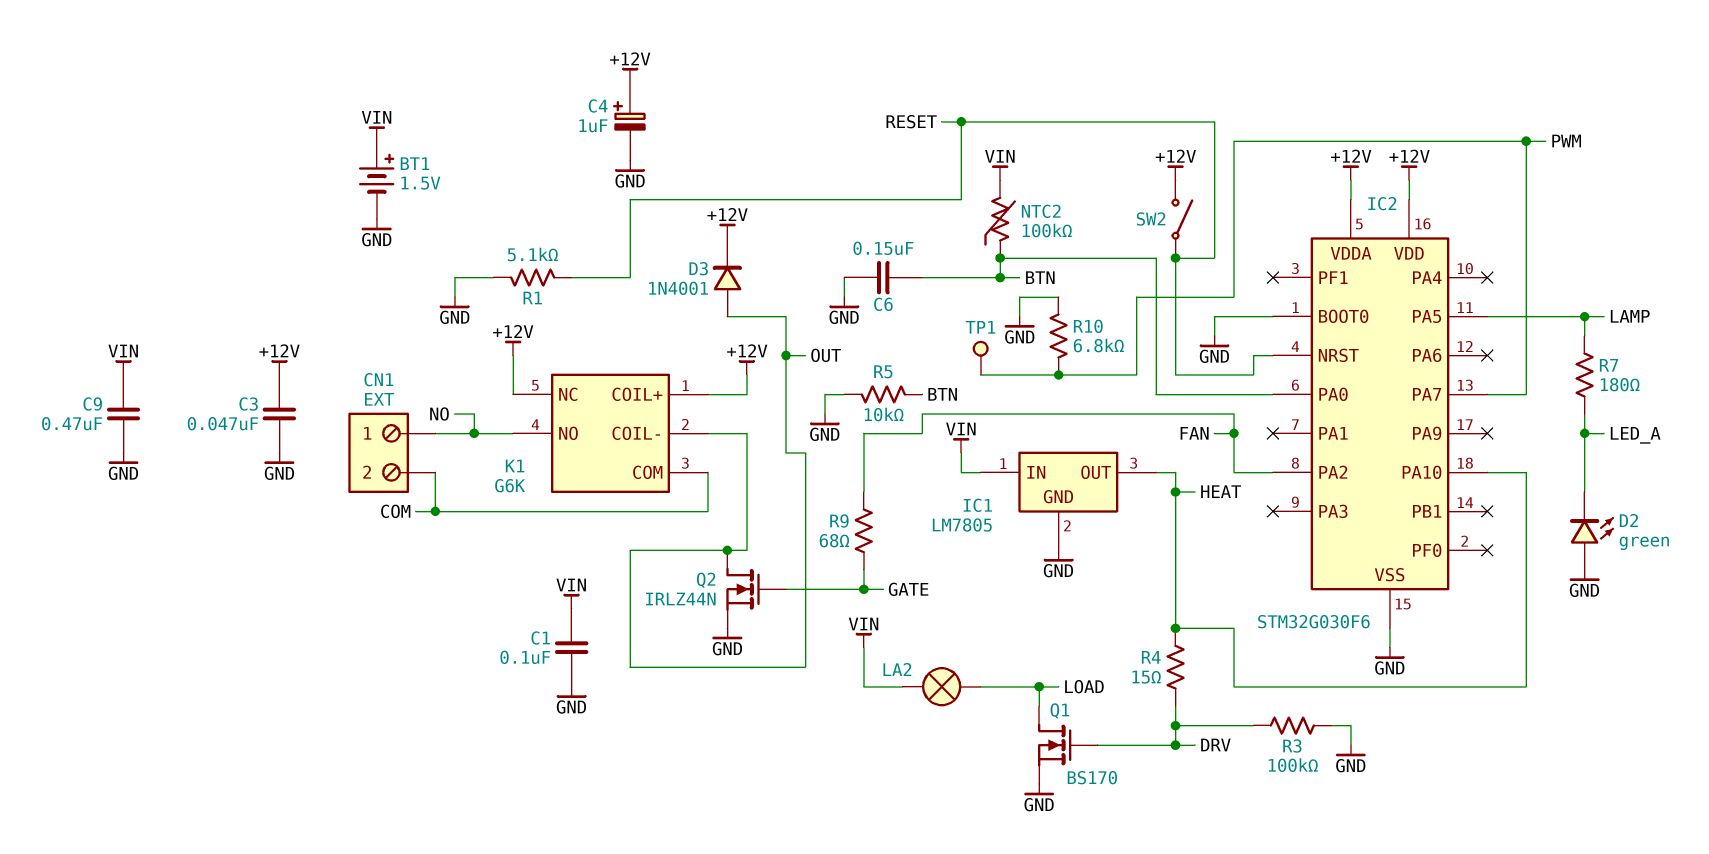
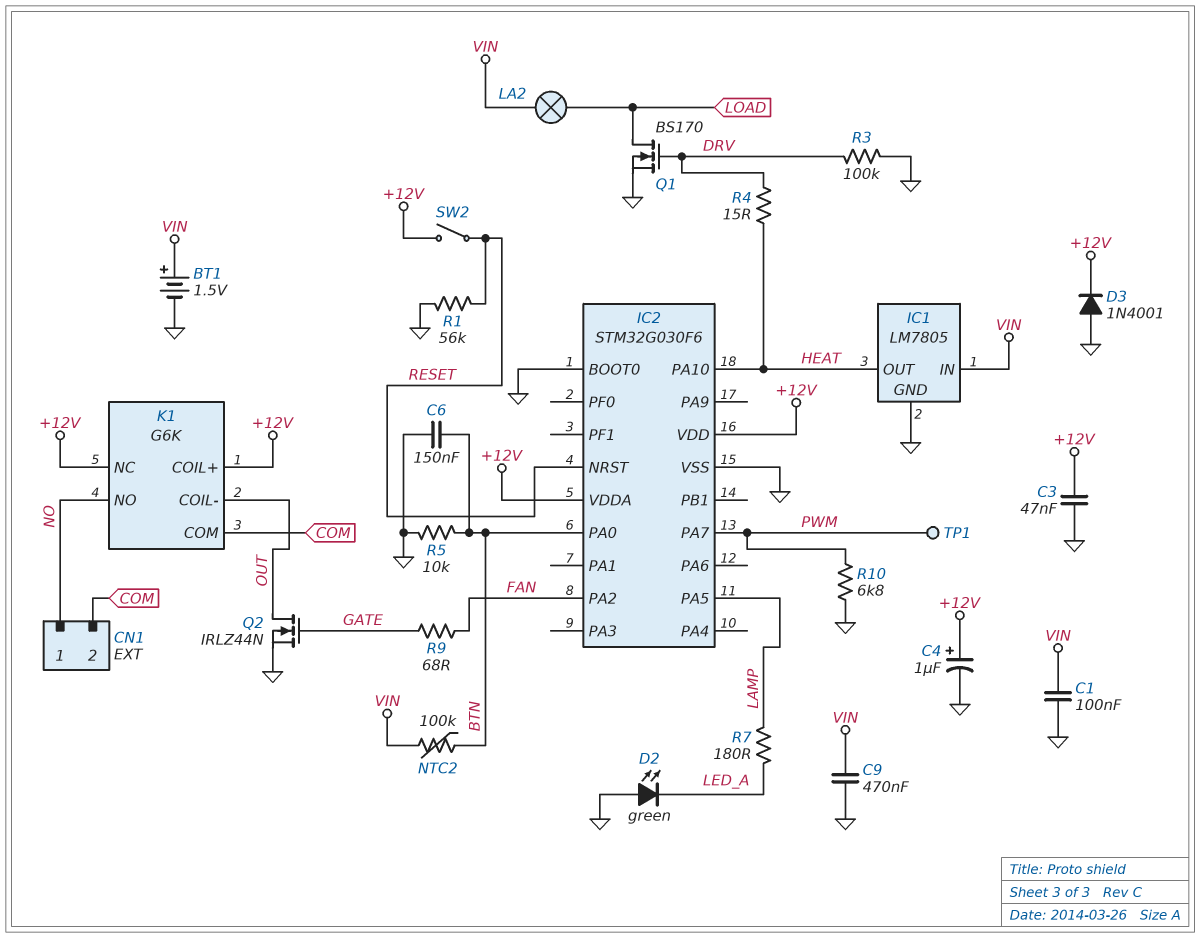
D3: diode 1N4001 (A OUT, K +12V) -> diode 1N4001 (A GND, K +12V)
R1: 5.1k (GND, RESET) -> 56k (GND, RESET)

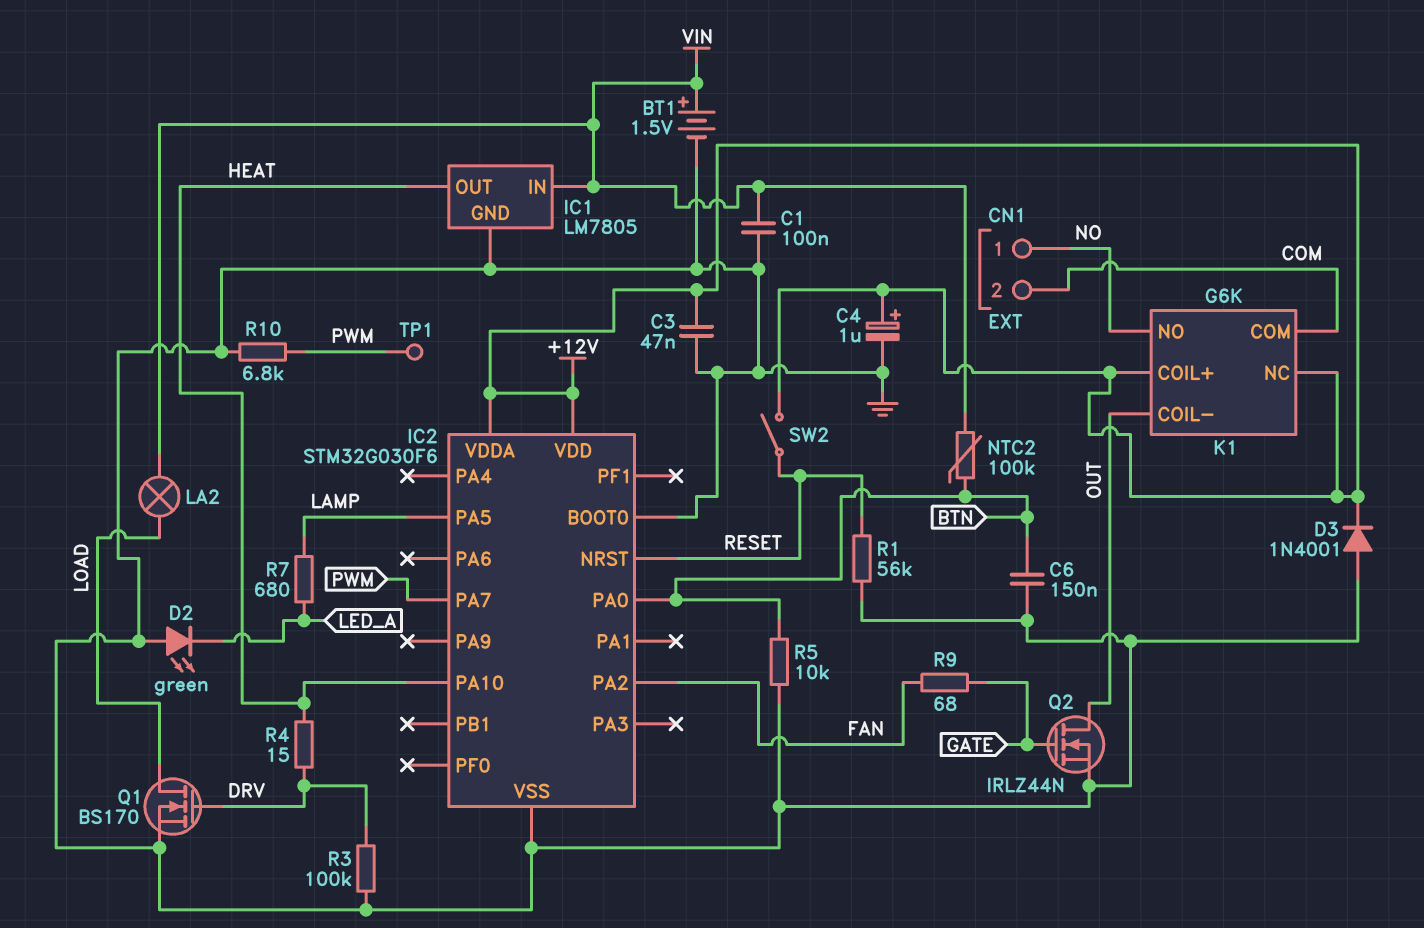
C9: 470nF (GND, VIN) -> none
R7: 180 (LAMP, LED_A) -> 680 (LAMP, LED_A)

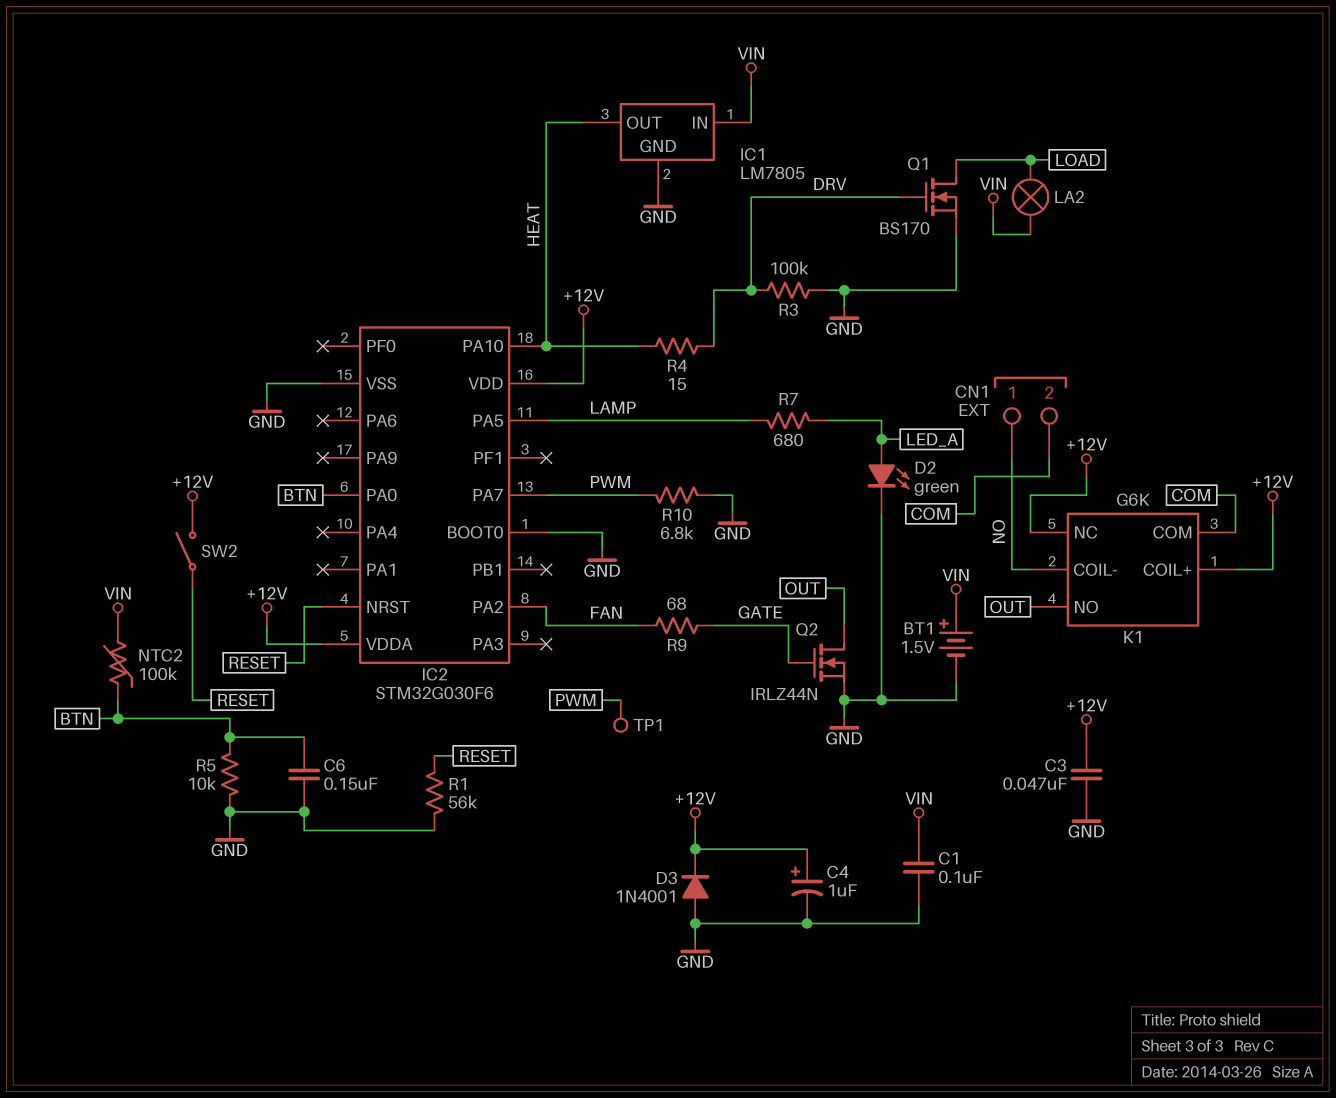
D2: LED green (A GND, K LED_A) -> LED green (A LED_A, K GND)
K1 pin COIL-: OUT -> NO
K1 pin NO: NO -> OUT

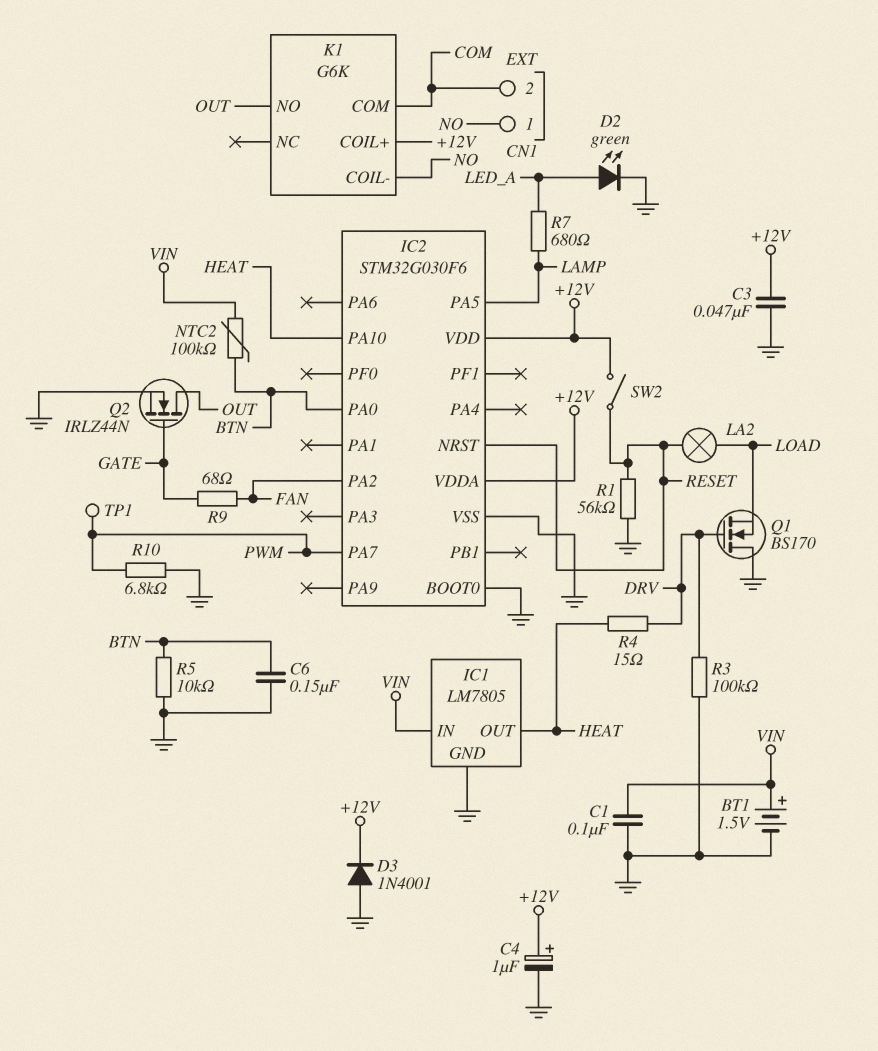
K1 pin NC: +12V -> none
LA2: lamp (LOAD, VIN) -> lamp (LOAD, RESET)
Q1: NMOS BS170 (G DRV, D LOAD, S GND) -> NMOS BS170 (G DRV, D GND, S LOAD)

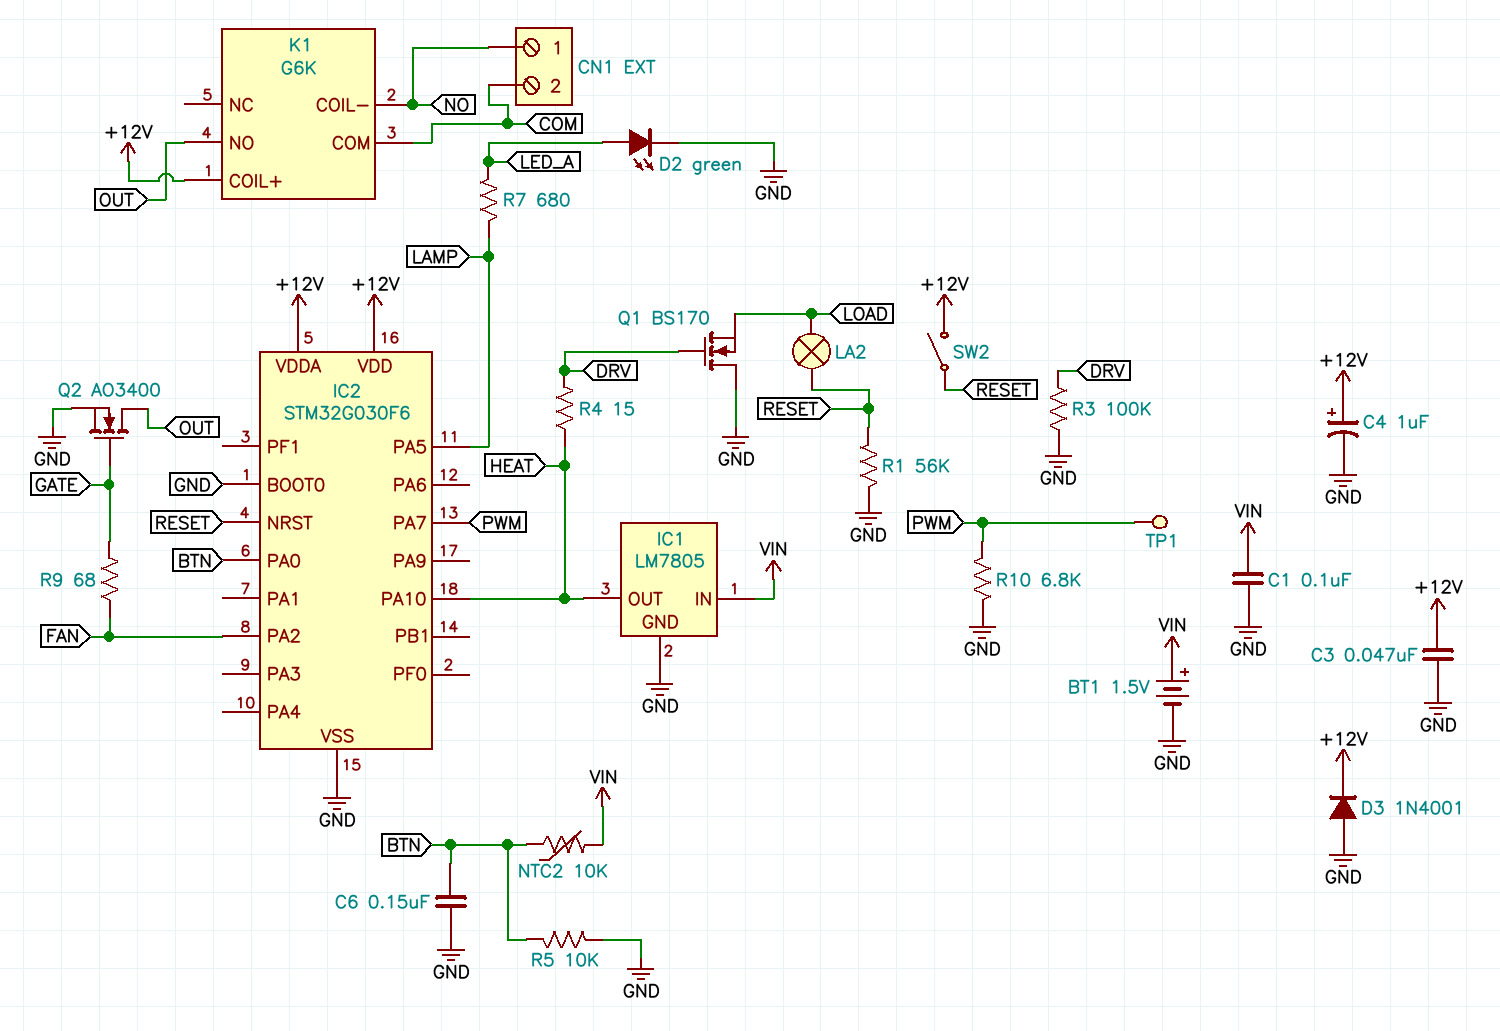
NTC2: 100k (BTN, VIN) -> 10k (BTN, VIN)
Q2: NMOS IRLZ44N (G GATE, D OUT, S GND) -> NMOS AO3400 (G GATE, D OUT, S GND)

